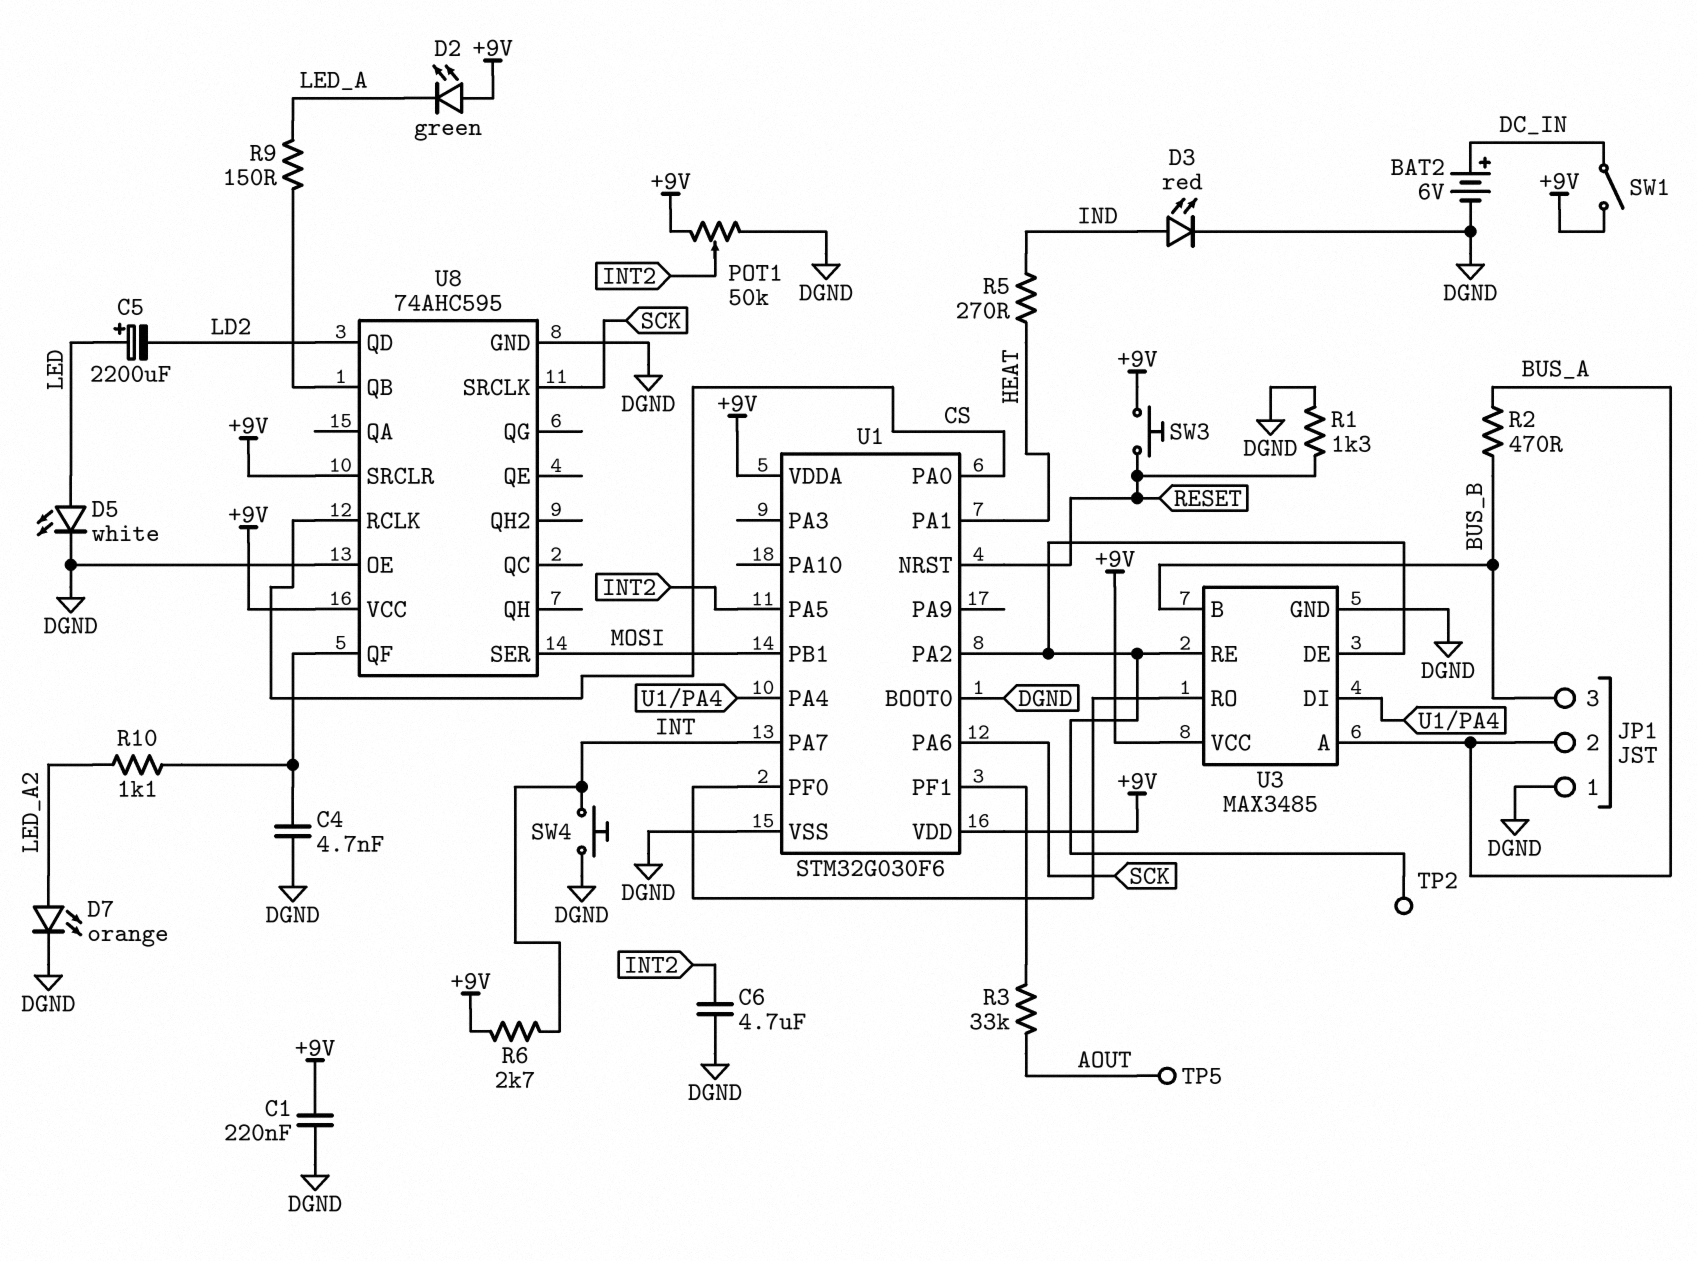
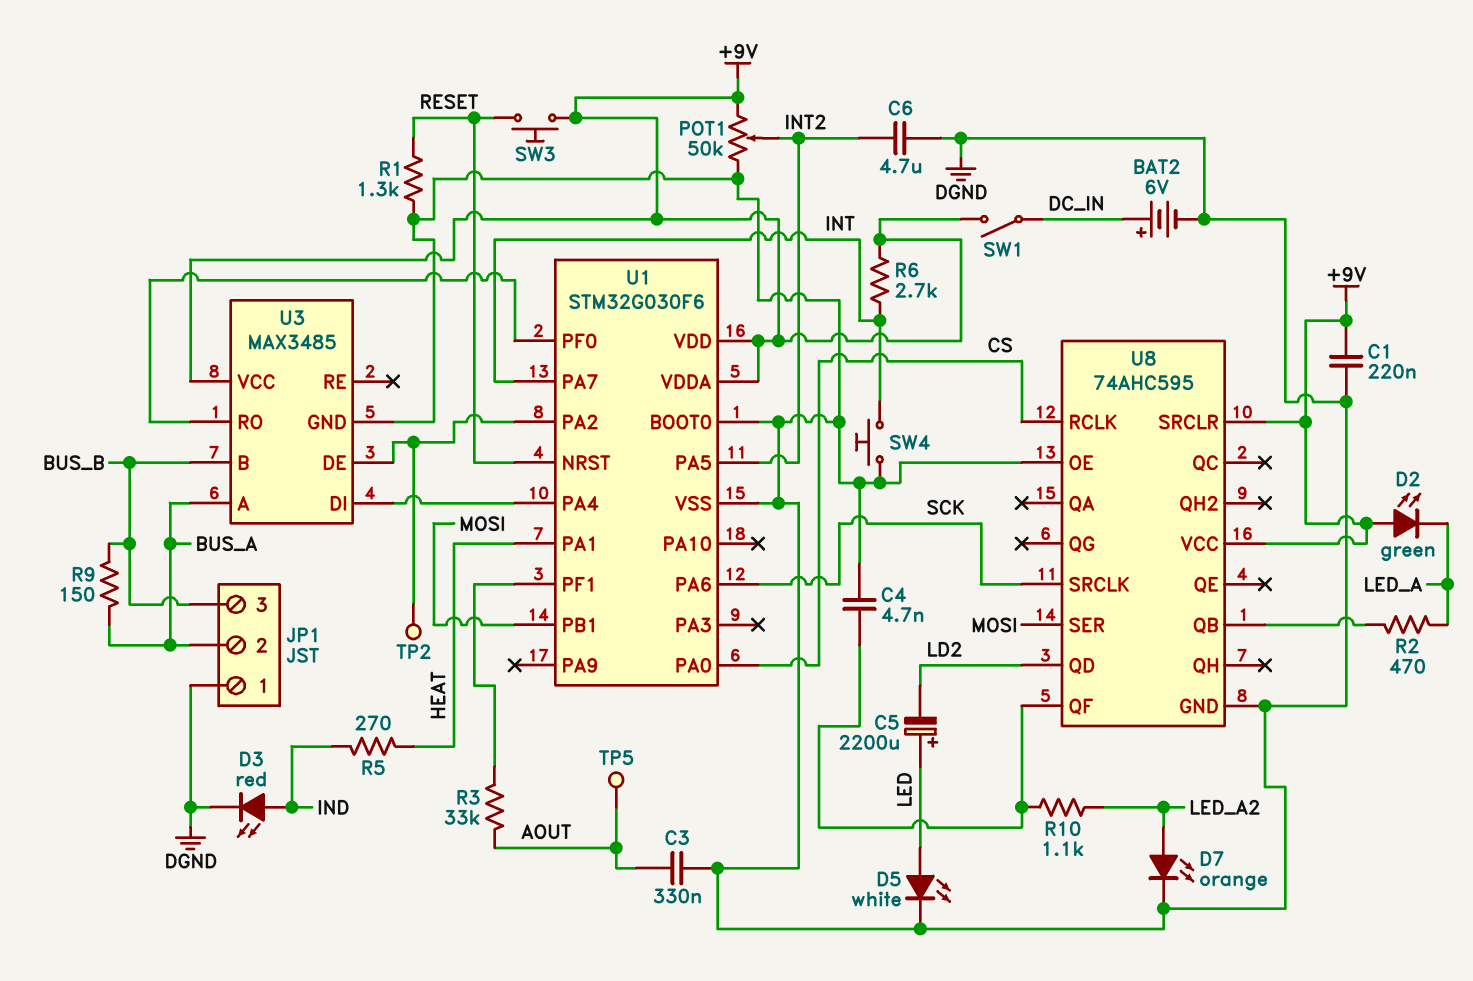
C3: none -> 330nF (AOUT, DGND)
R2: 470 (BUS_A, BUS_B) -> 470 (LED_A, U8/QB)
R9: 150 (LED_A, U8/QB) -> 150 (BUS_A, BUS_B)
U3 pin RE: U1/PA2 -> none

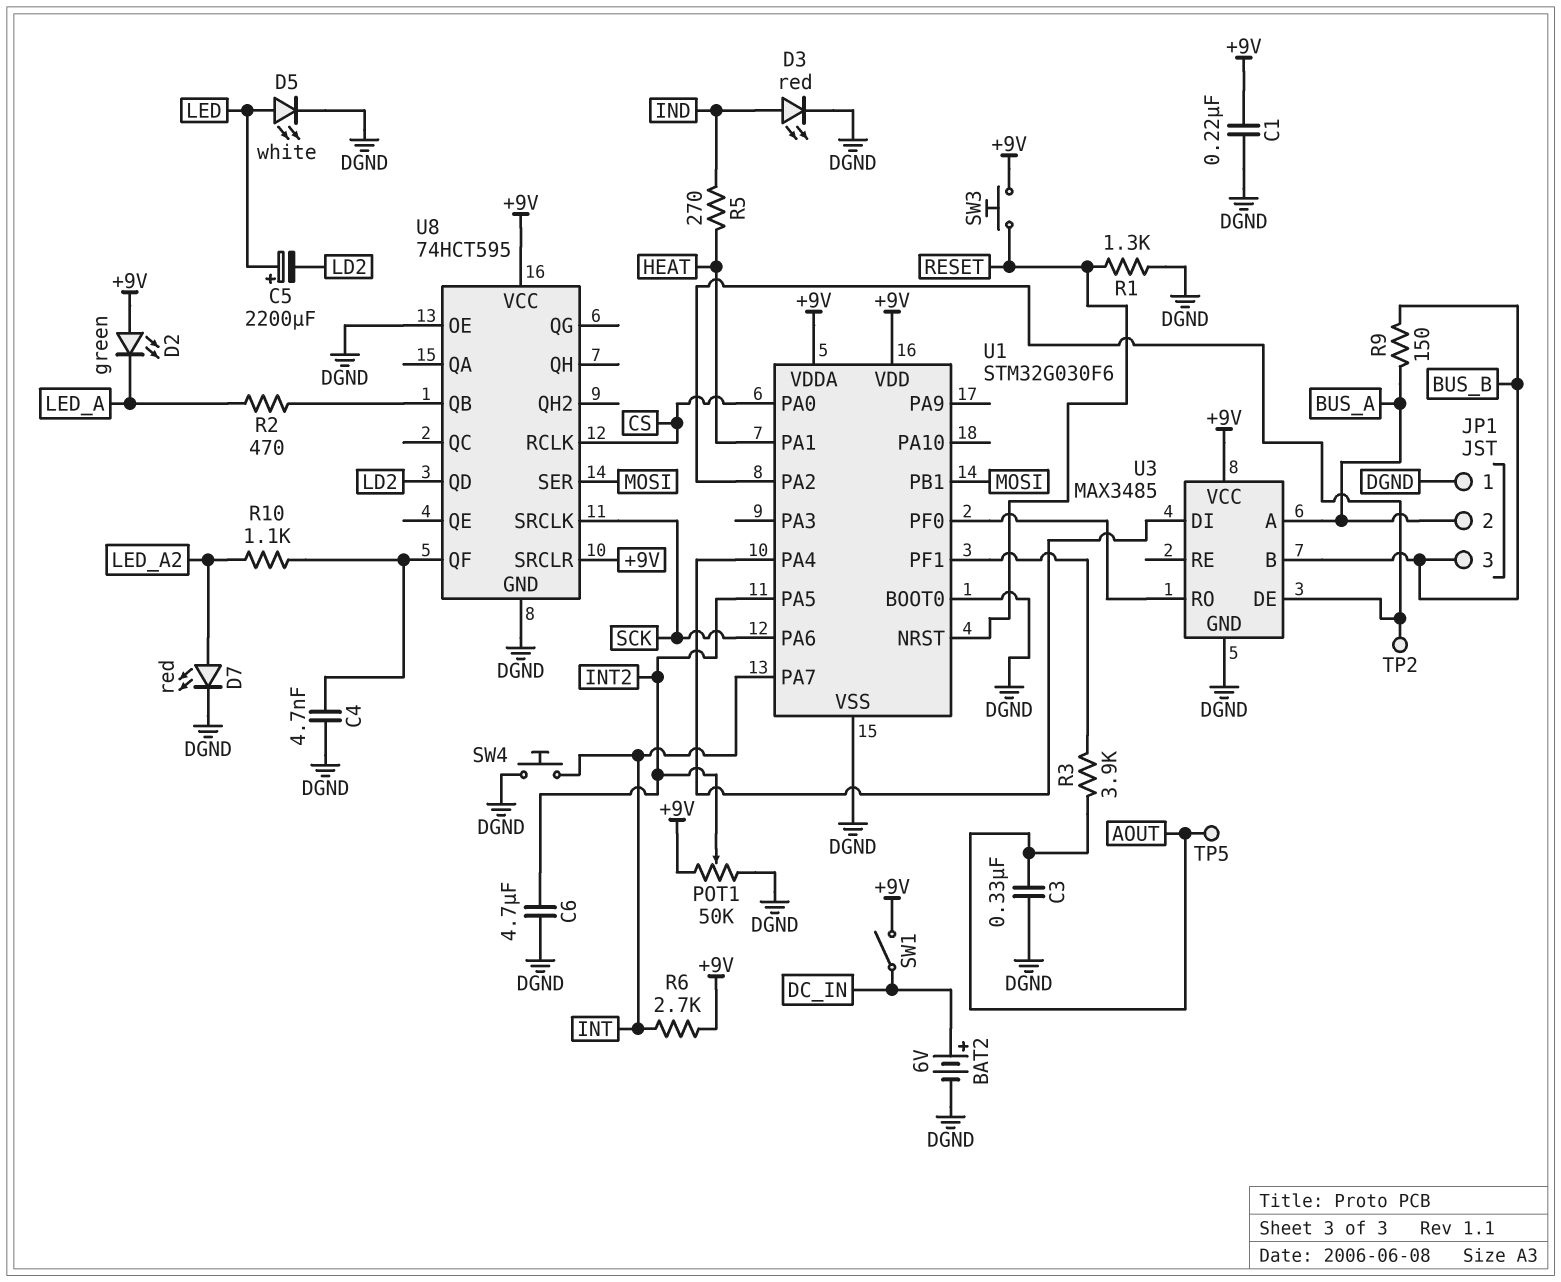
D7: LED orange (A LED_A2, K DGND) -> LED red (A LED_A2, K DGND)
R3: 33k (AOUT, U1/PF1) -> 3.9k (AOUT, U1/PF1)
U8: 74AHC595 -> 74HCT595

